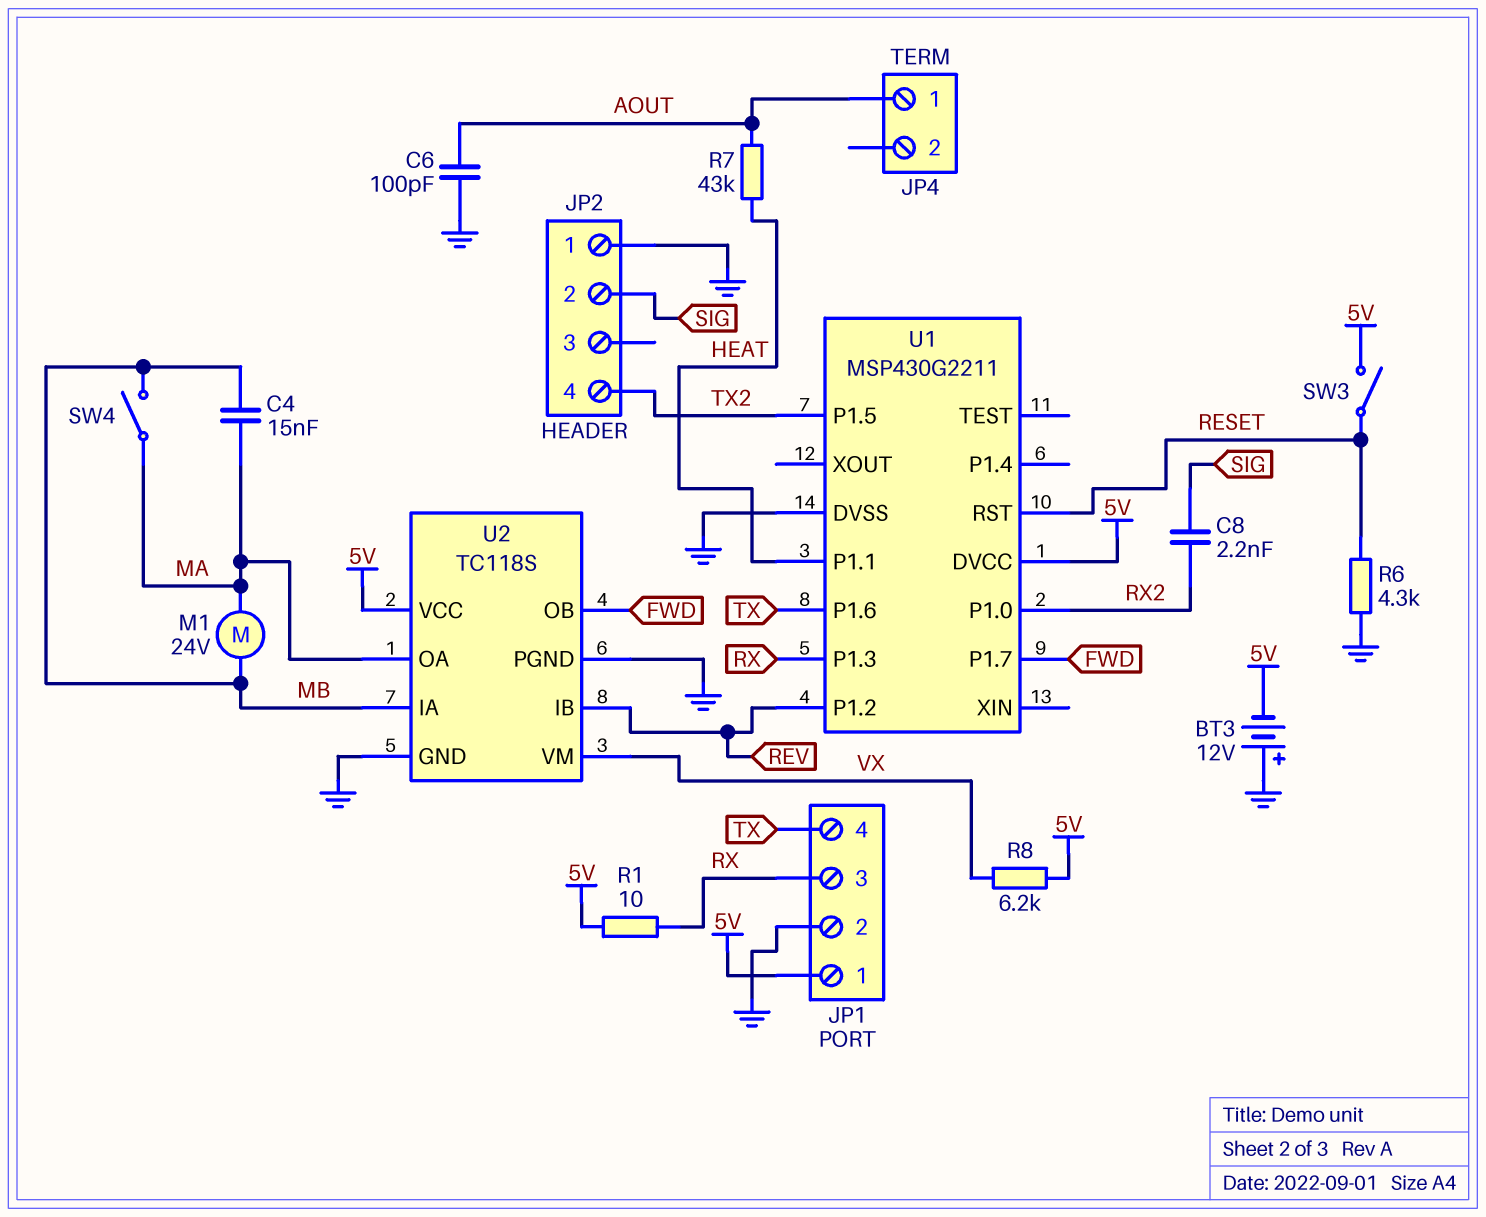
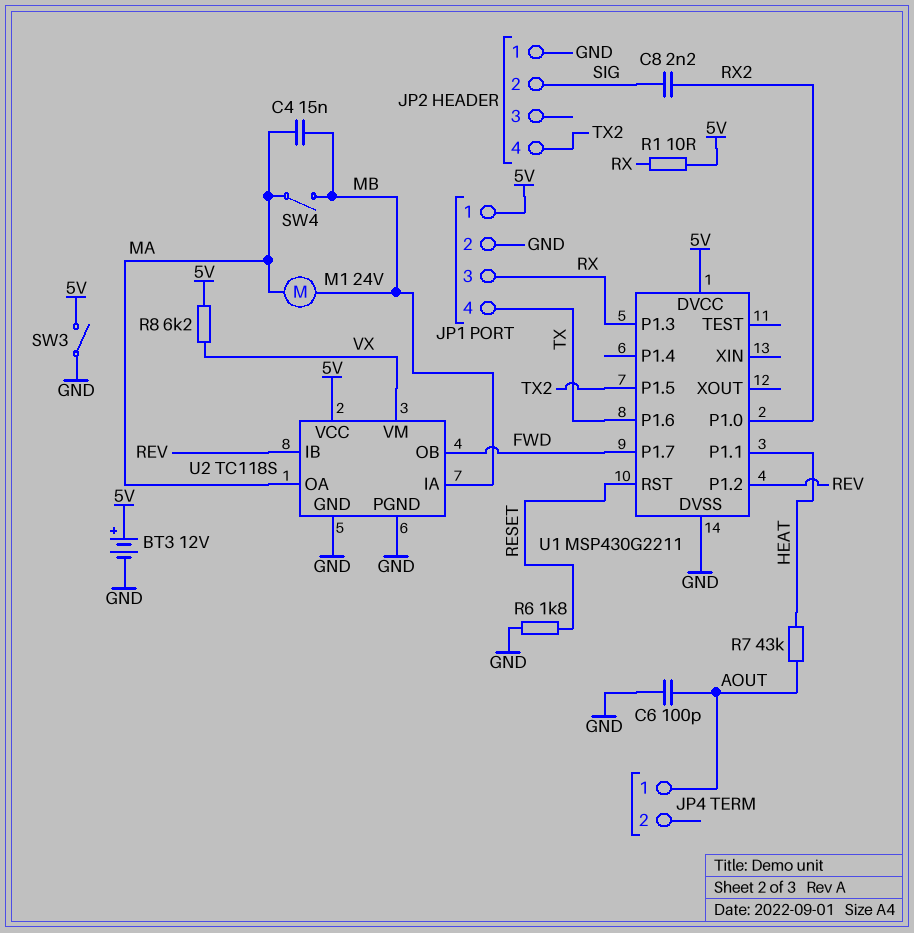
BT3: 12V (plus GND, minus 5V) -> 12V (plus 5V, minus GND)
R6: 4.3k (GND, RESET) -> 1.8k (GND, RESET)
SW3: switch (5V, RESET) -> switch (5V, GND)

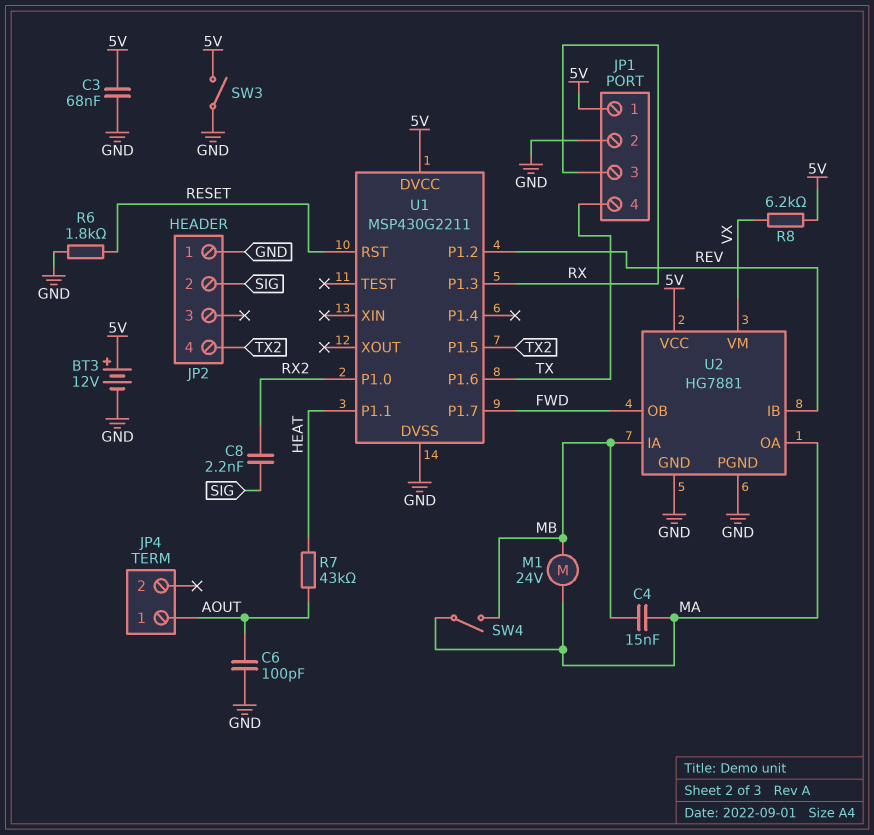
C3: none -> 68nF (5V, GND)
R1: 10 (5V, RX) -> none
U2: TC118S -> HG7881

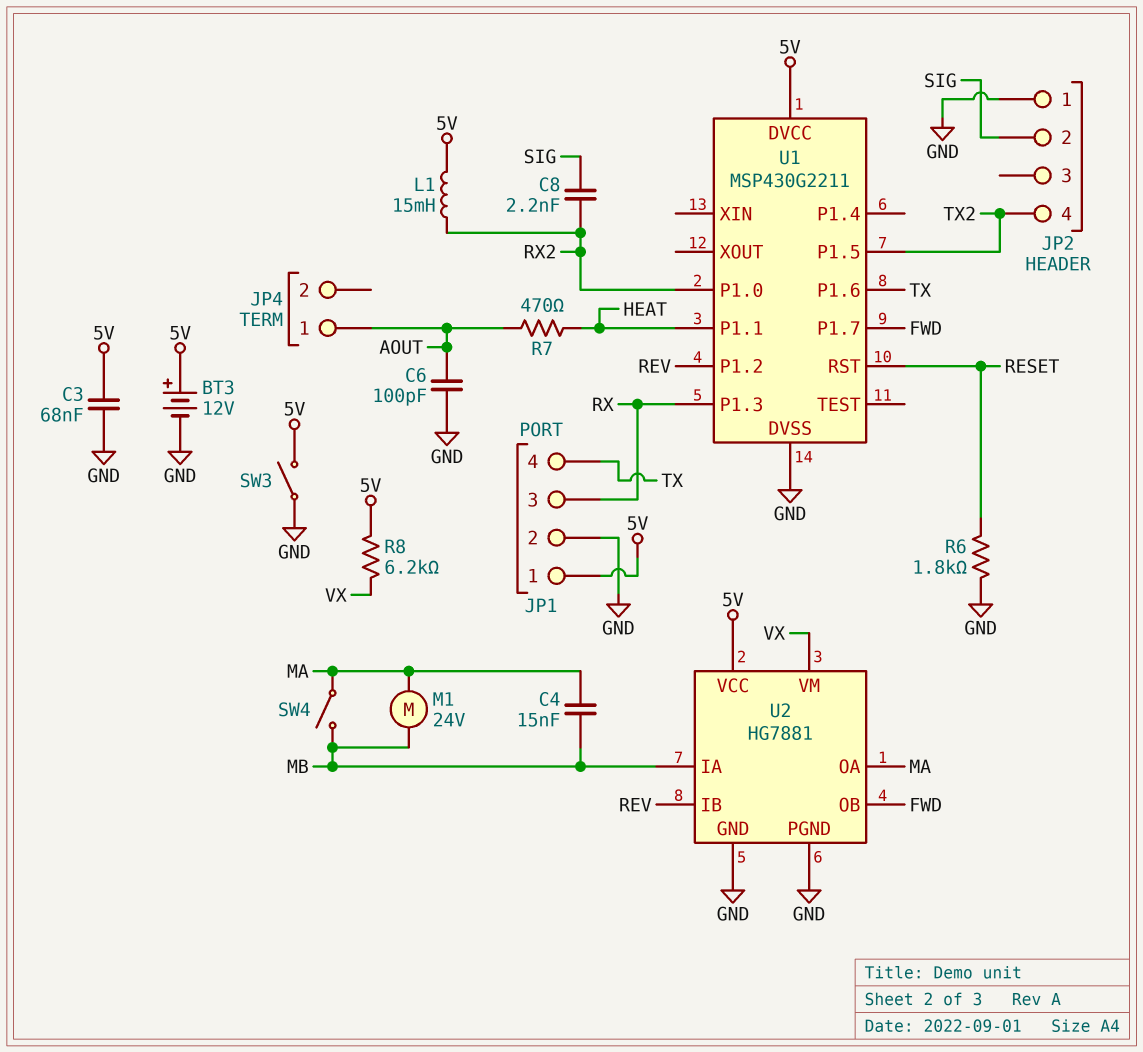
L1: none -> 15mH (5V, RX2)
R7: 43k (AOUT, HEAT) -> 470 (AOUT, HEAT)

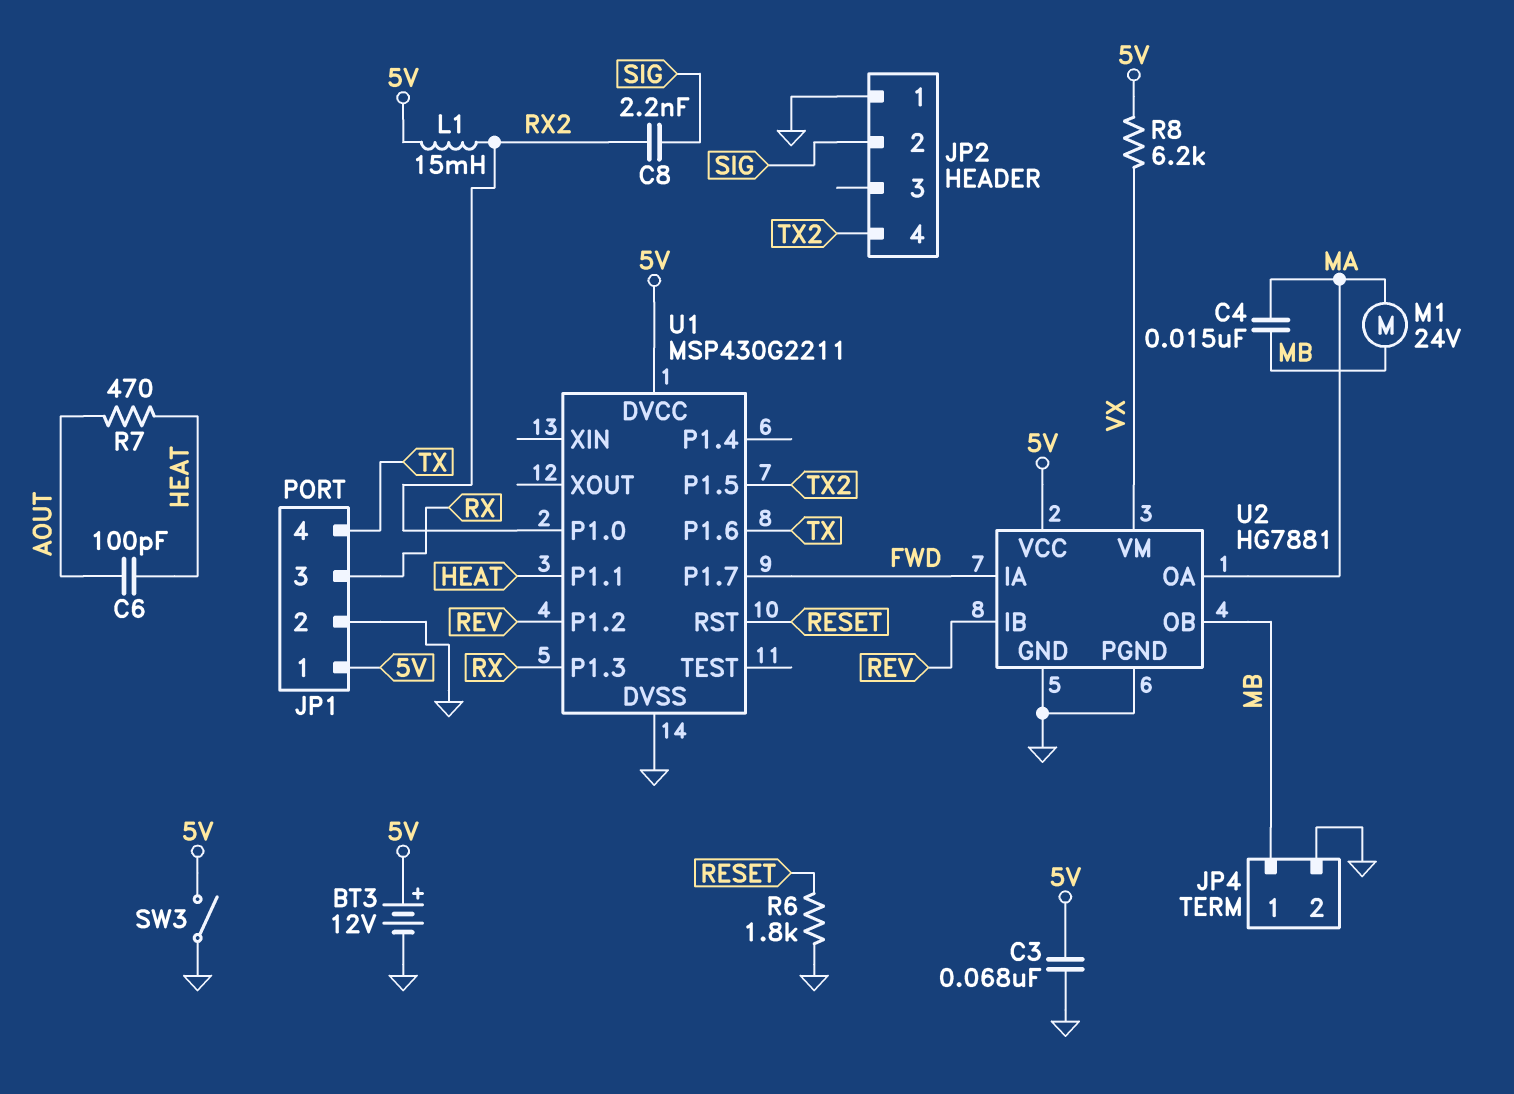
C6: 100pF (AOUT, GND) -> 100pF (AOUT, HEAT)
JP4 pin 1: AOUT -> MB
JP4 pin 2: none -> GND
SW4: switch (MA, MB) -> none
U2 pin IA: MB -> FWD
U2 pin OB: FWD -> MB

